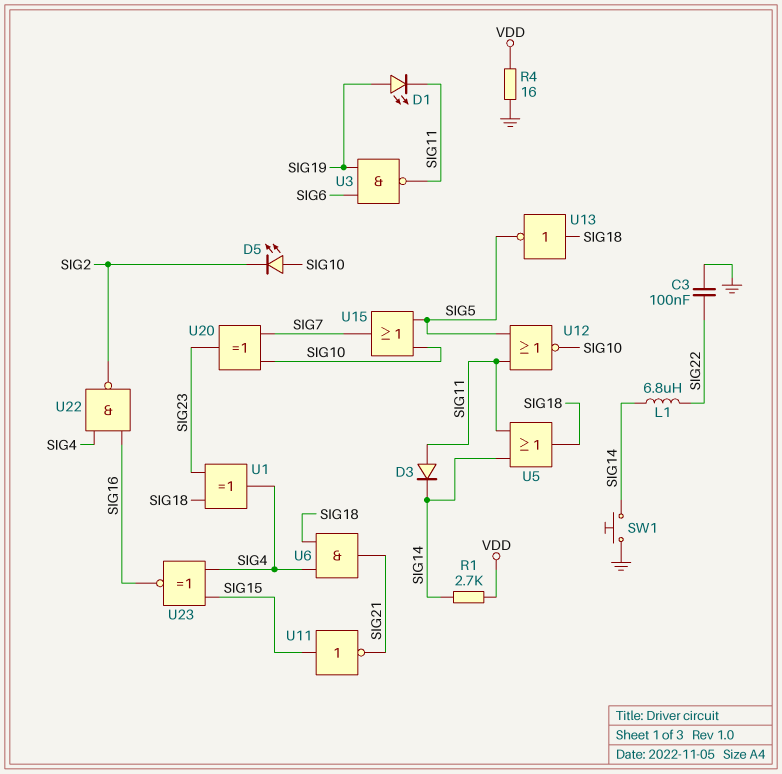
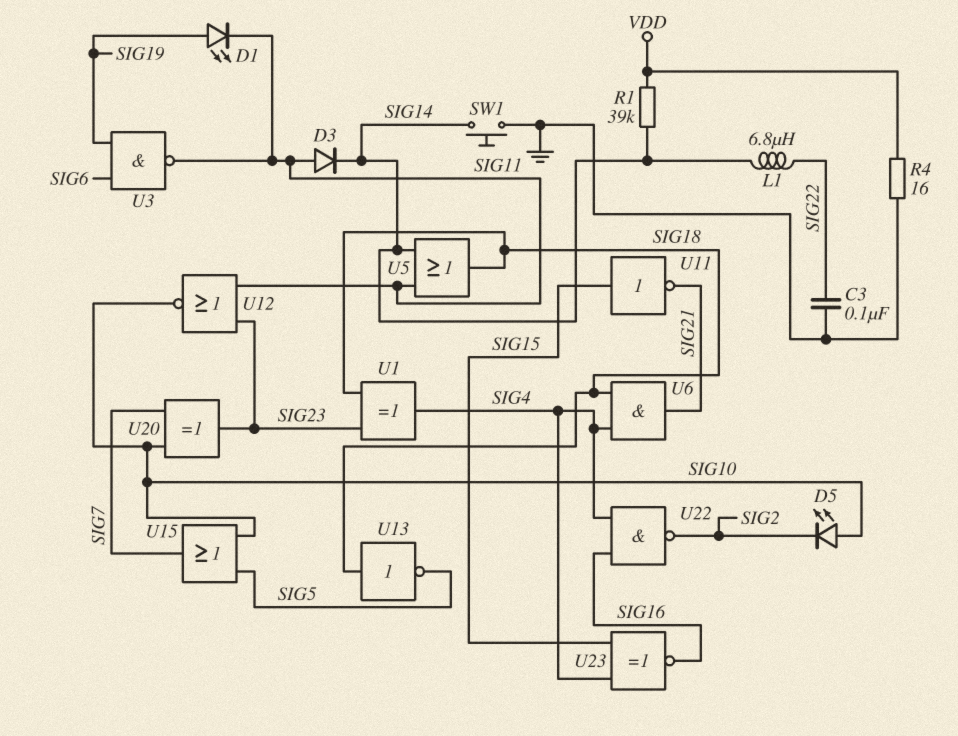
R1: 2.7k (SIG14, VDD) -> 39k (SIG14, VDD)
U12: NOR (in SIG5, in SIG11, out SIG10) -> NOR (in SIG11, in SIG23, out SIG10)

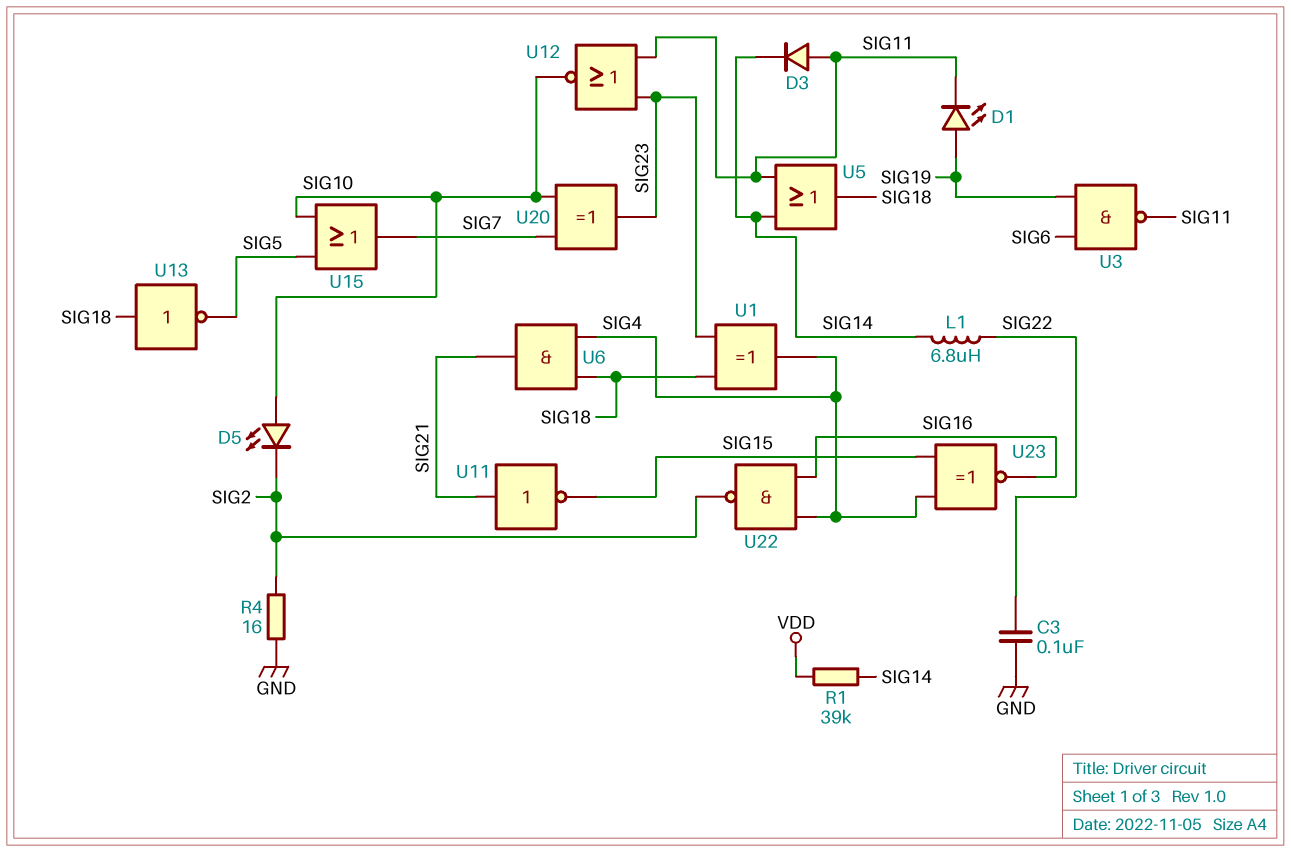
R4: 16 (GND, VDD) -> 16 (GND, SIG2)
SW1: button (GND, SIG14) -> none
U11: NOT (in SIG15, out SIG21) -> NOT (in SIG21, out SIG15)

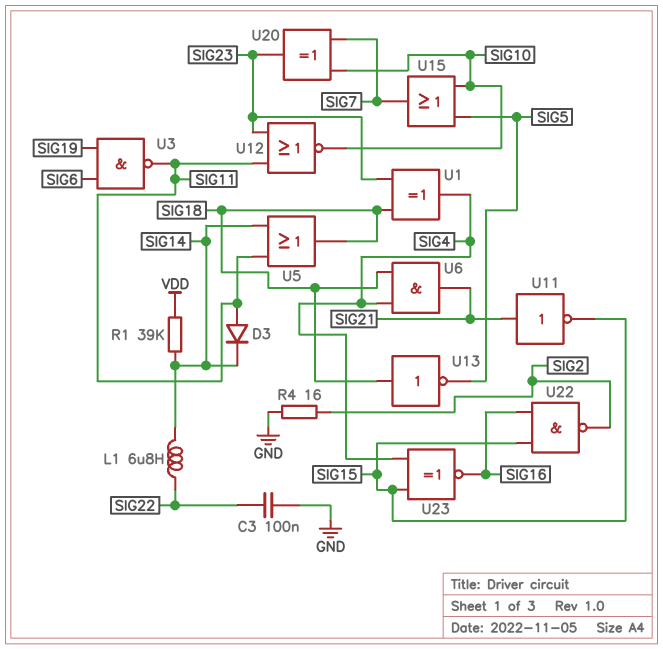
D1: LED (A SIG19, K SIG11) -> none
D5: LED (A SIG10, K SIG2) -> none
U22: NAND (in SIG4, in SIG16, out SIG2) -> NAND (in SIG15, in SIG16, out SIG2)

